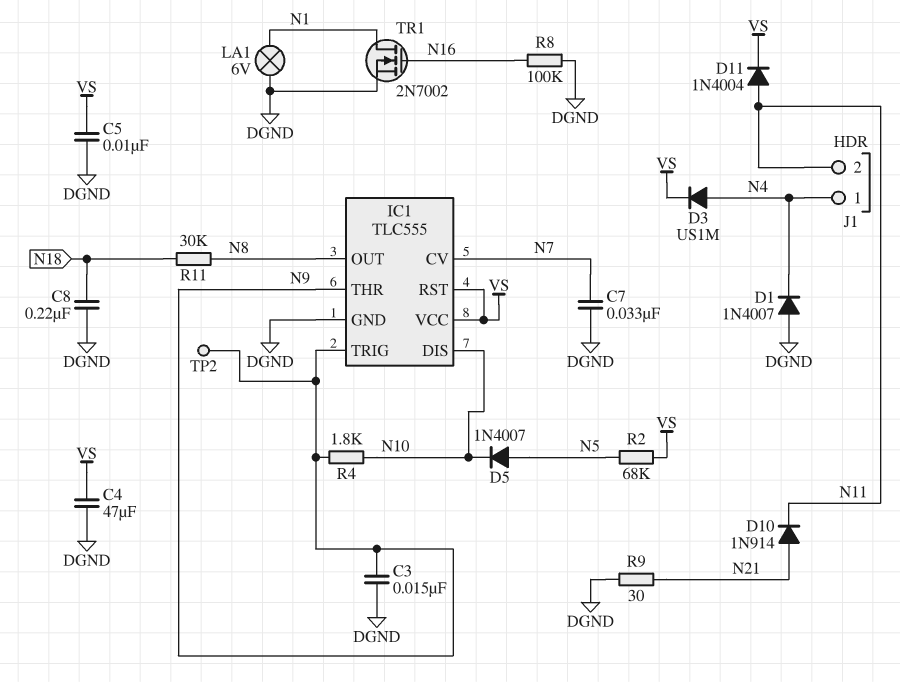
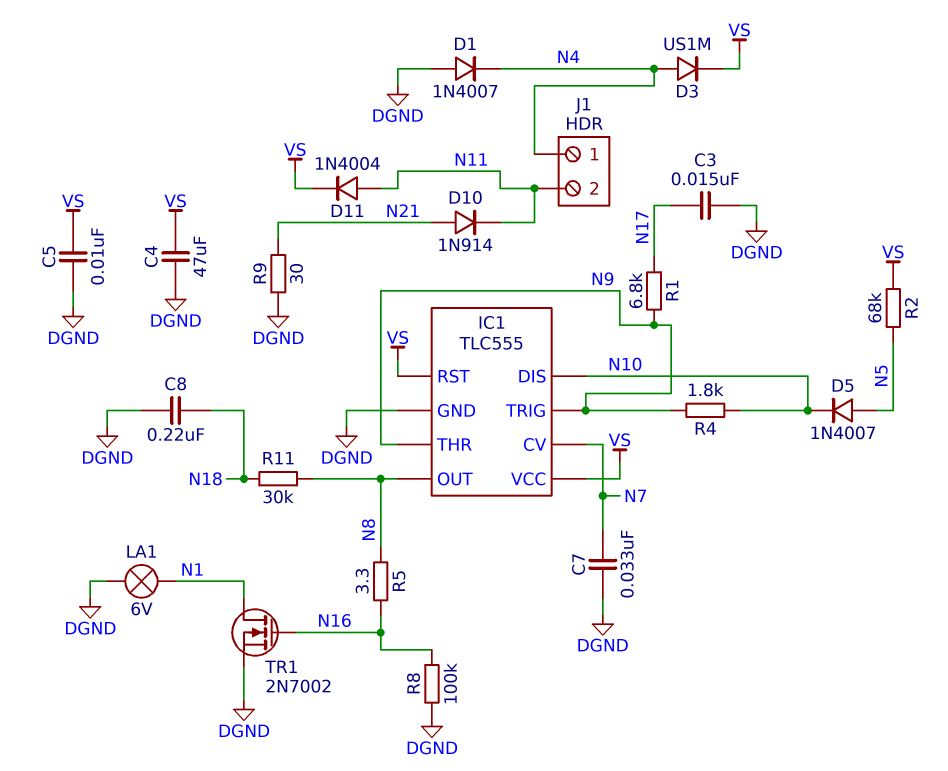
C3: 15nF (DGND, N9) -> 15nF (DGND, N17)
R1: none -> 6.8k (N9, N17)
R5: none -> 3.3 (N8, N16)
TP2: test point (N9) -> none

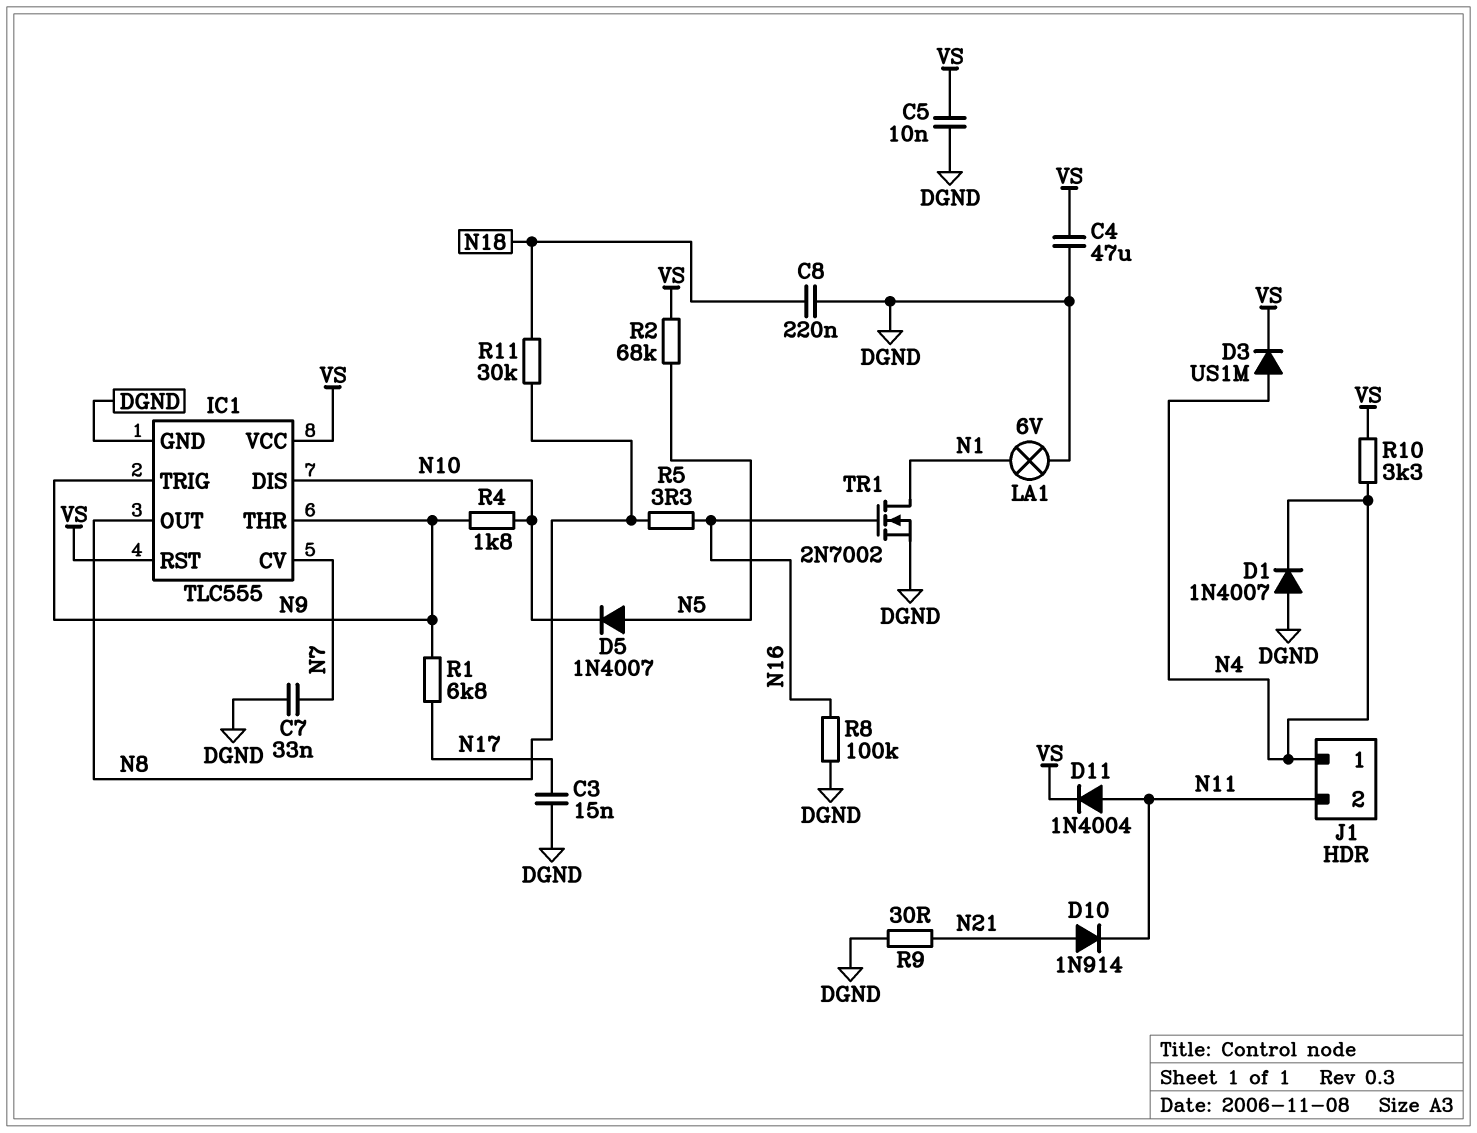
R10: none -> 3.3k (N4, VS)

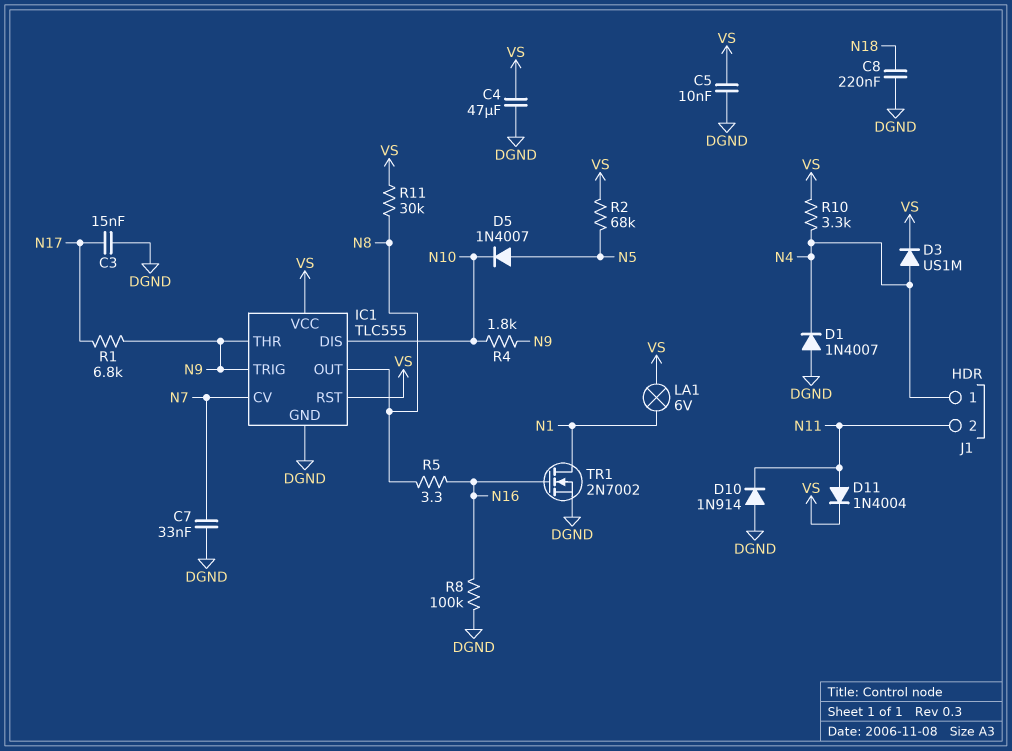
D10: diode 1N914 (A N21, K N11) -> diode 1N914 (A DGND, K N11)
LA1: lamp 6V (DGND, N1) -> lamp 6V (N1, VS)
R9: 30 (DGND, N21) -> none
R11: 30k (N8, N18) -> 30k (N8, VS)

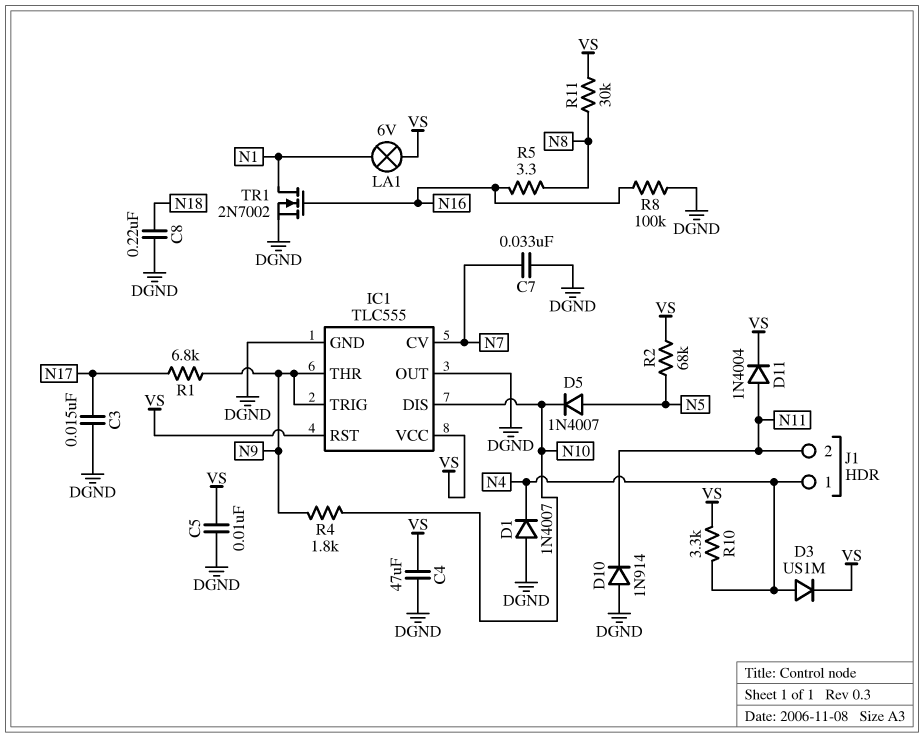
IC1 pin OUT: N8 -> DGND

